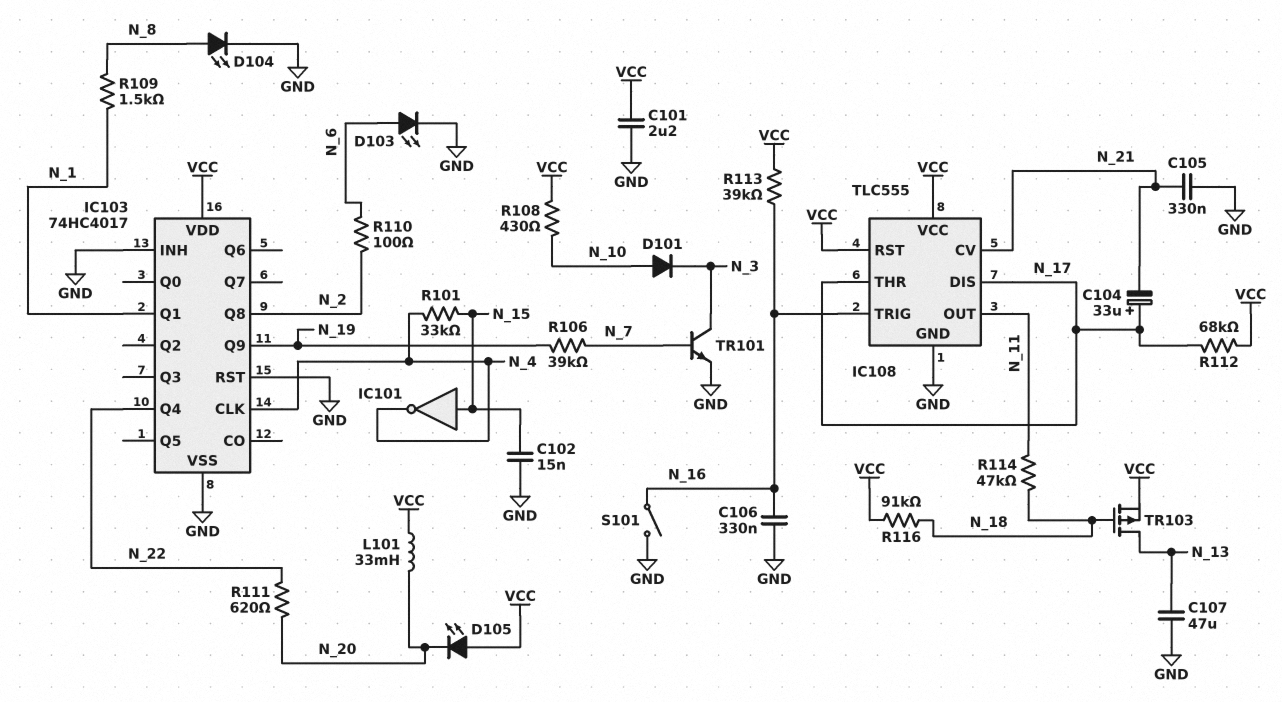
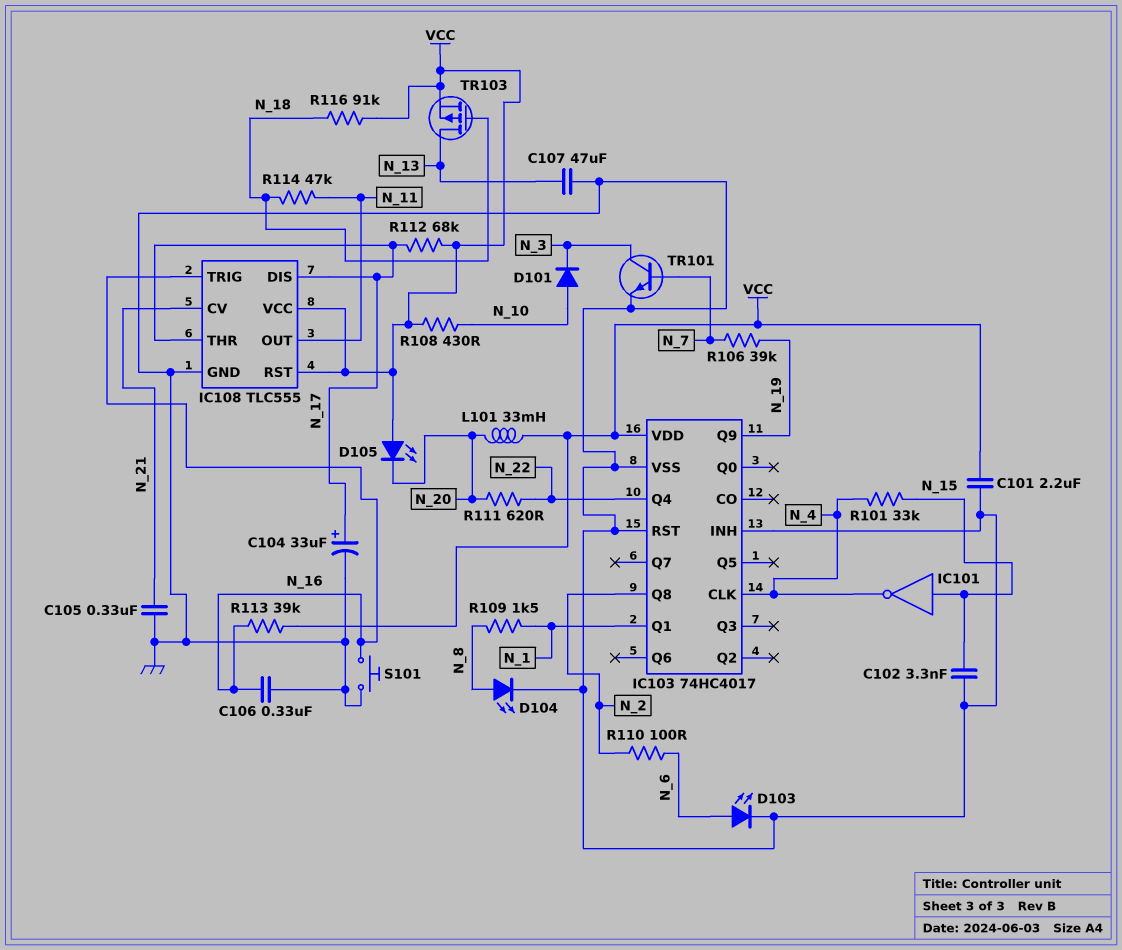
C102: 15nF (GND, N_15) -> 3.3nF (GND, N_15)
C104: 33uF (plus N_17, minus N_21) -> 33uF (plus N_17, minus GND)
S101: switch (GND, N_16) -> button (GND, N_16)

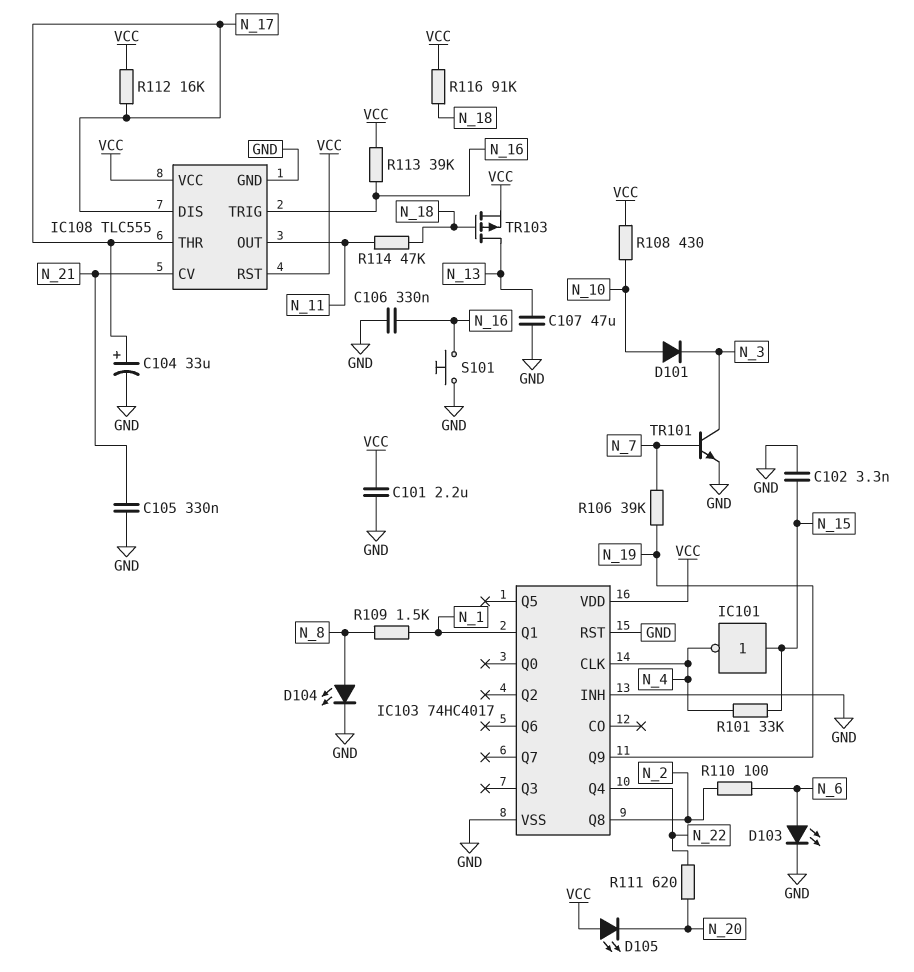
L101: 33mH (N_20, VCC) -> none
R112: 68k (N_17, VCC) -> 16k (N_17, VCC)

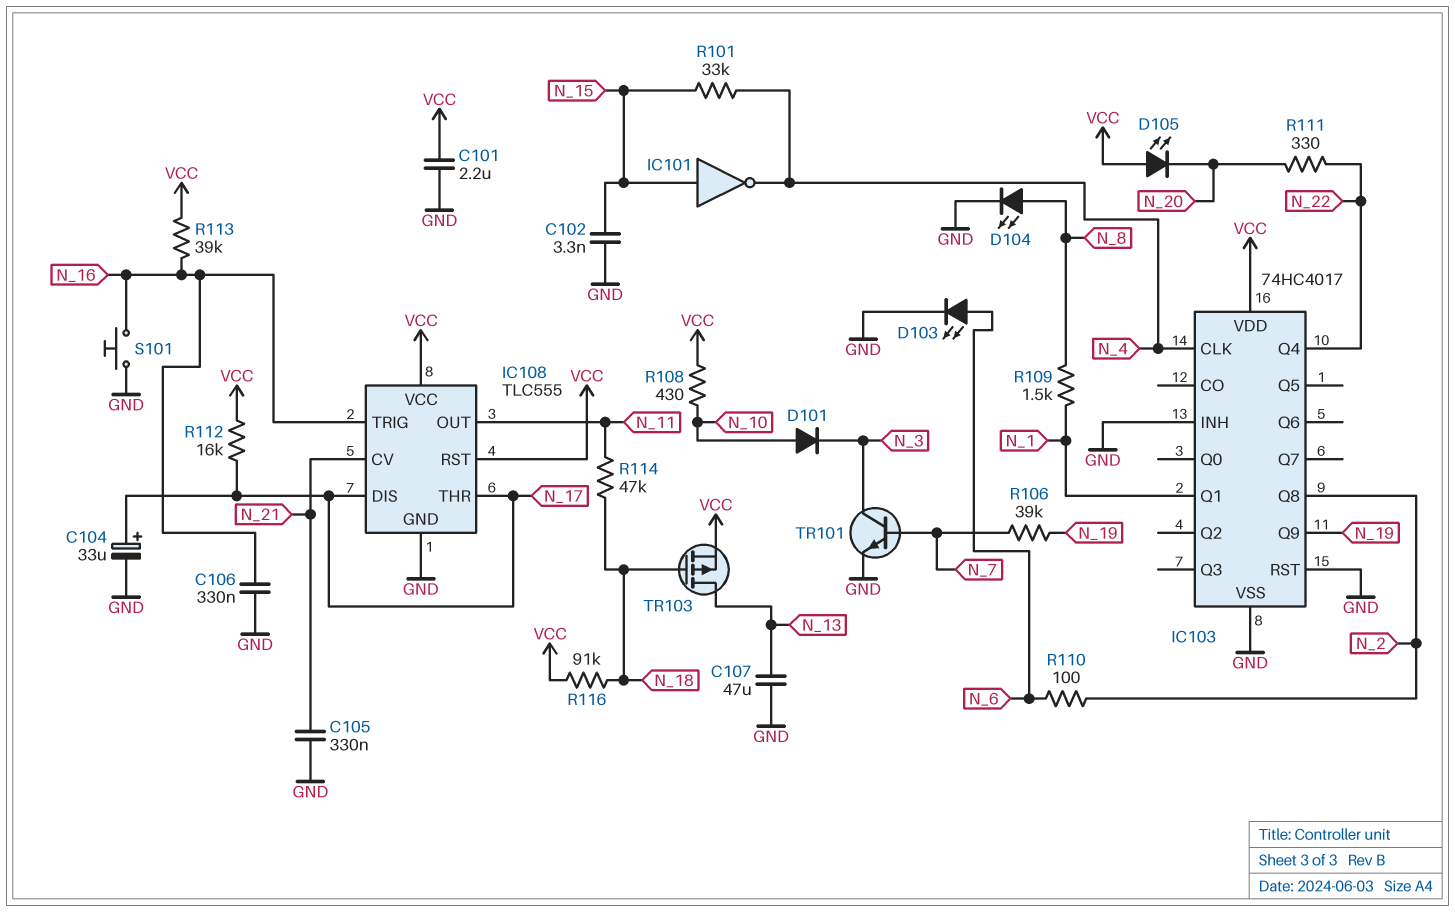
R111: 620 (N_20, N_22) -> 330 (N_20, N_22)

